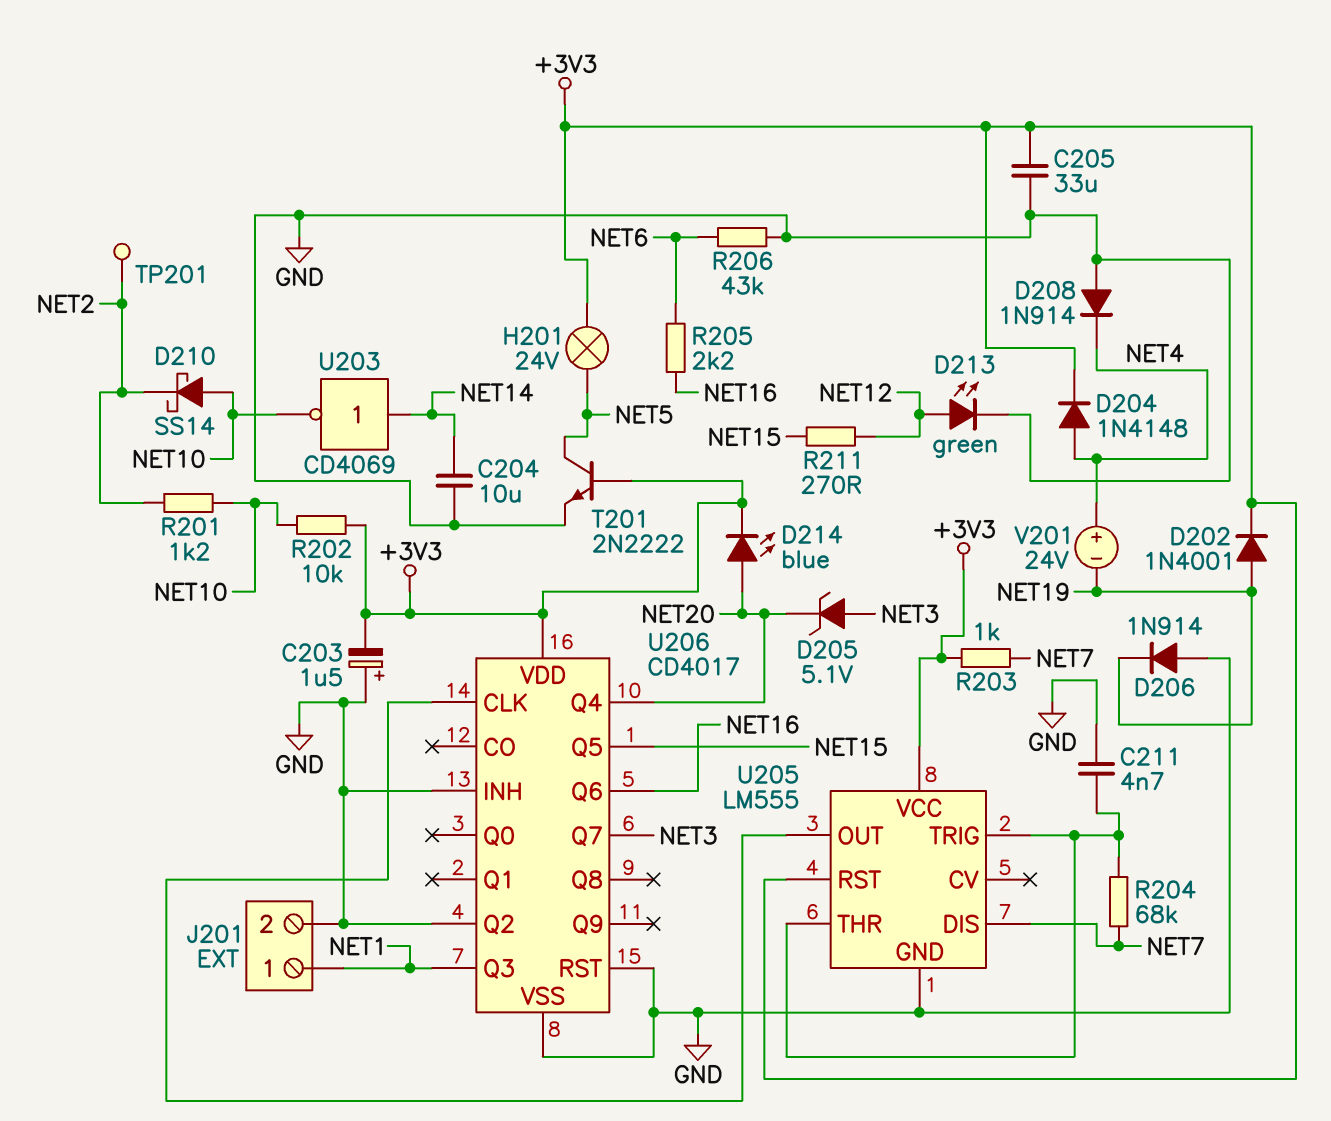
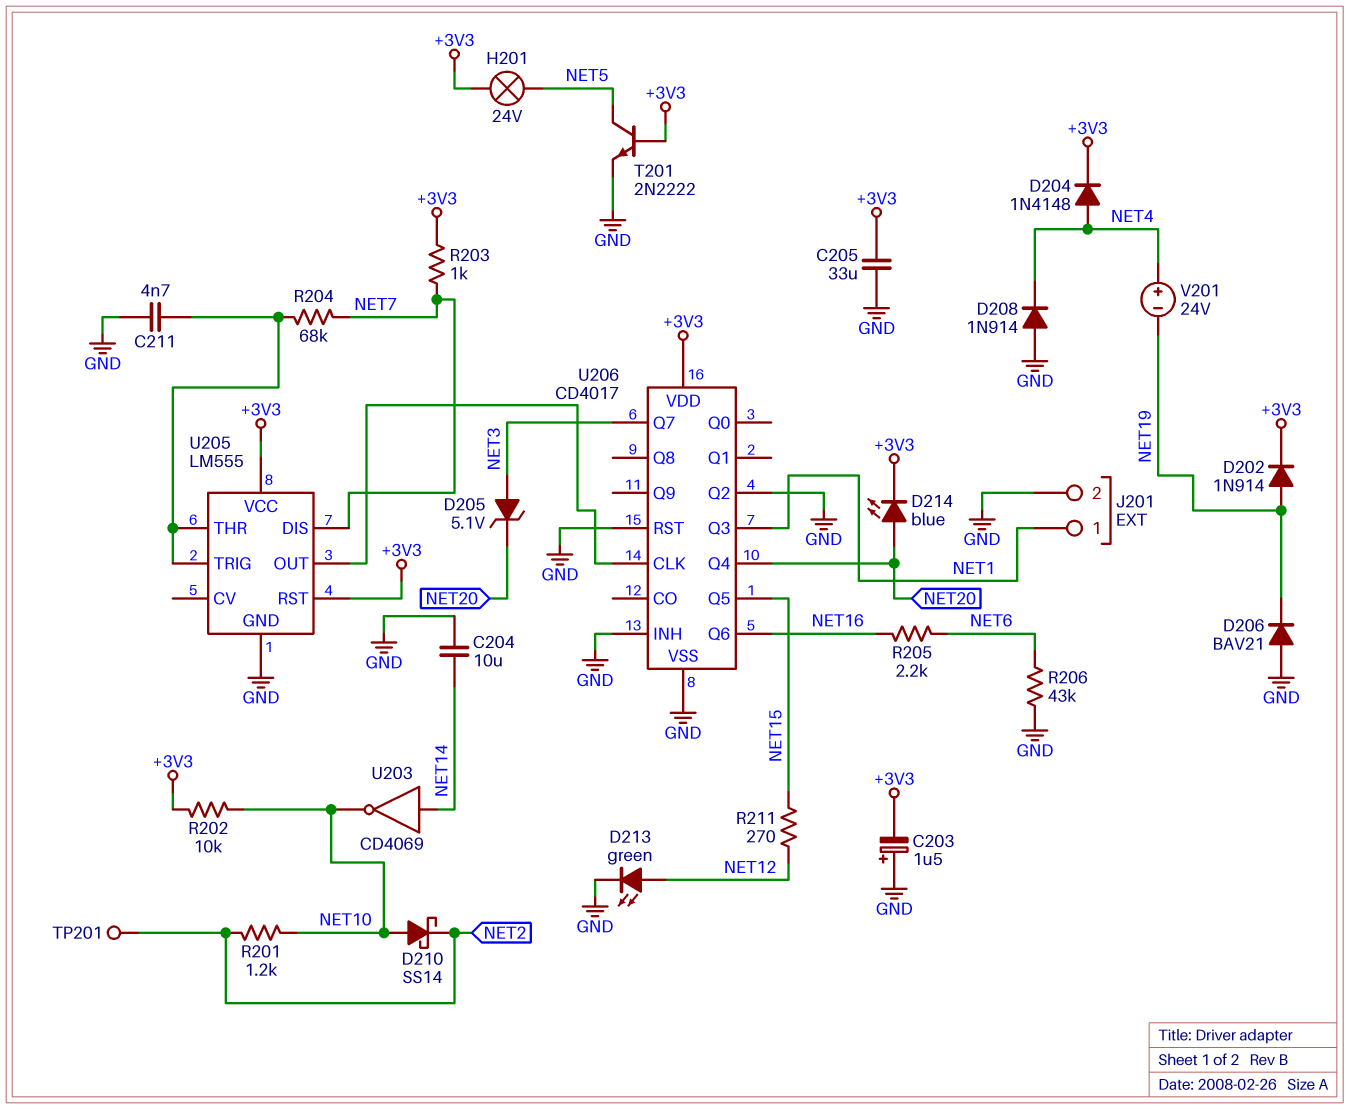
D202: diode 1N4001 (A NET19, K +3V3) -> diode 1N914 (A NET19, K +3V3)
D206: diode 1N914 (A GND, K NET19) -> diode BAV21 (A GND, K NET19)

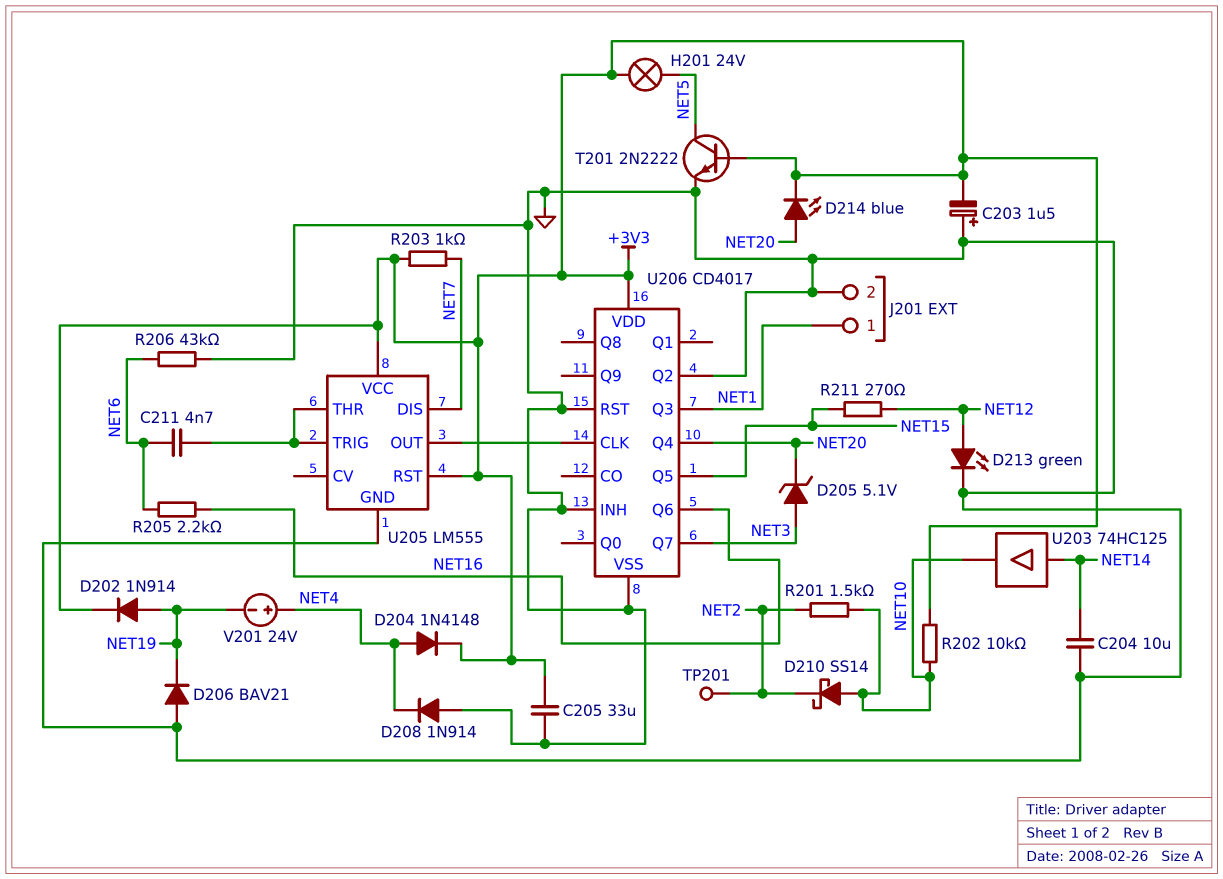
C211: 4.7nF (GND, U205/THR) -> 4.7nF (NET6, U205/THR)
R201: 1.2k (NET2, NET10) -> 1.5k (NET2, NET10)
R204: 68k (NET7, U205/THR) -> none
U203: NOT CD4069 (in NET14, out NET10) -> buffer 74HC125 (in NET14, out NET10)

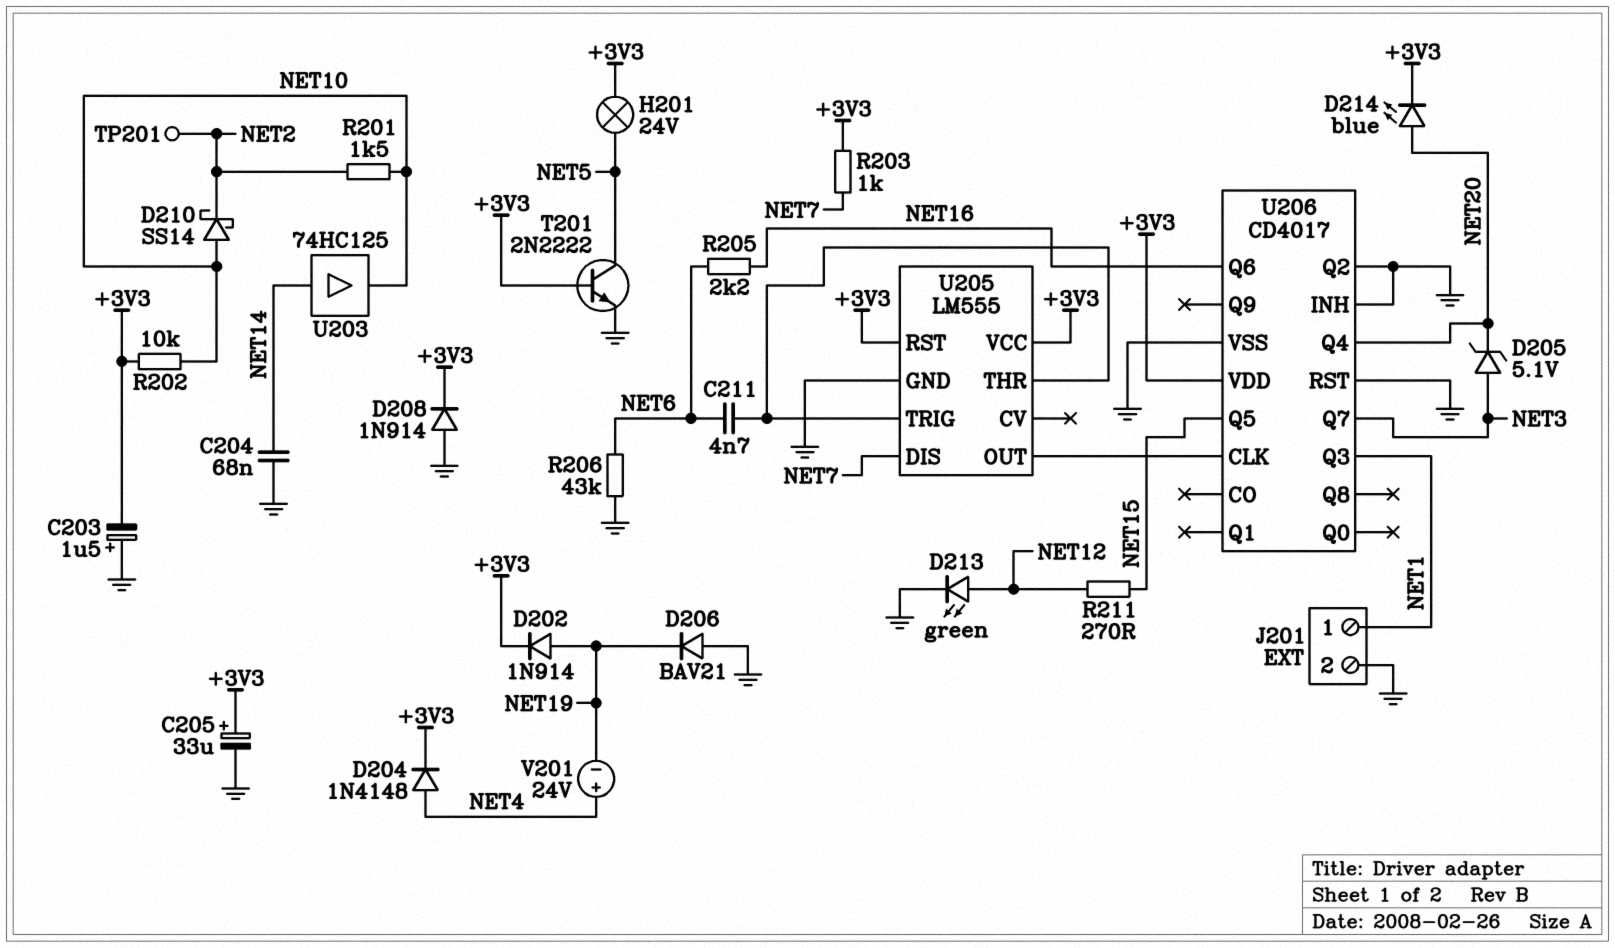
C204: 10uF (GND, NET14) -> 68nF (GND, NET14)
C205: 33uF (+3V3, GND) -> 33uF (plus +3V3, minus GND)
D208: diode 1N914 (A GND, K NET4) -> diode 1N914 (A GND, K +3V3)

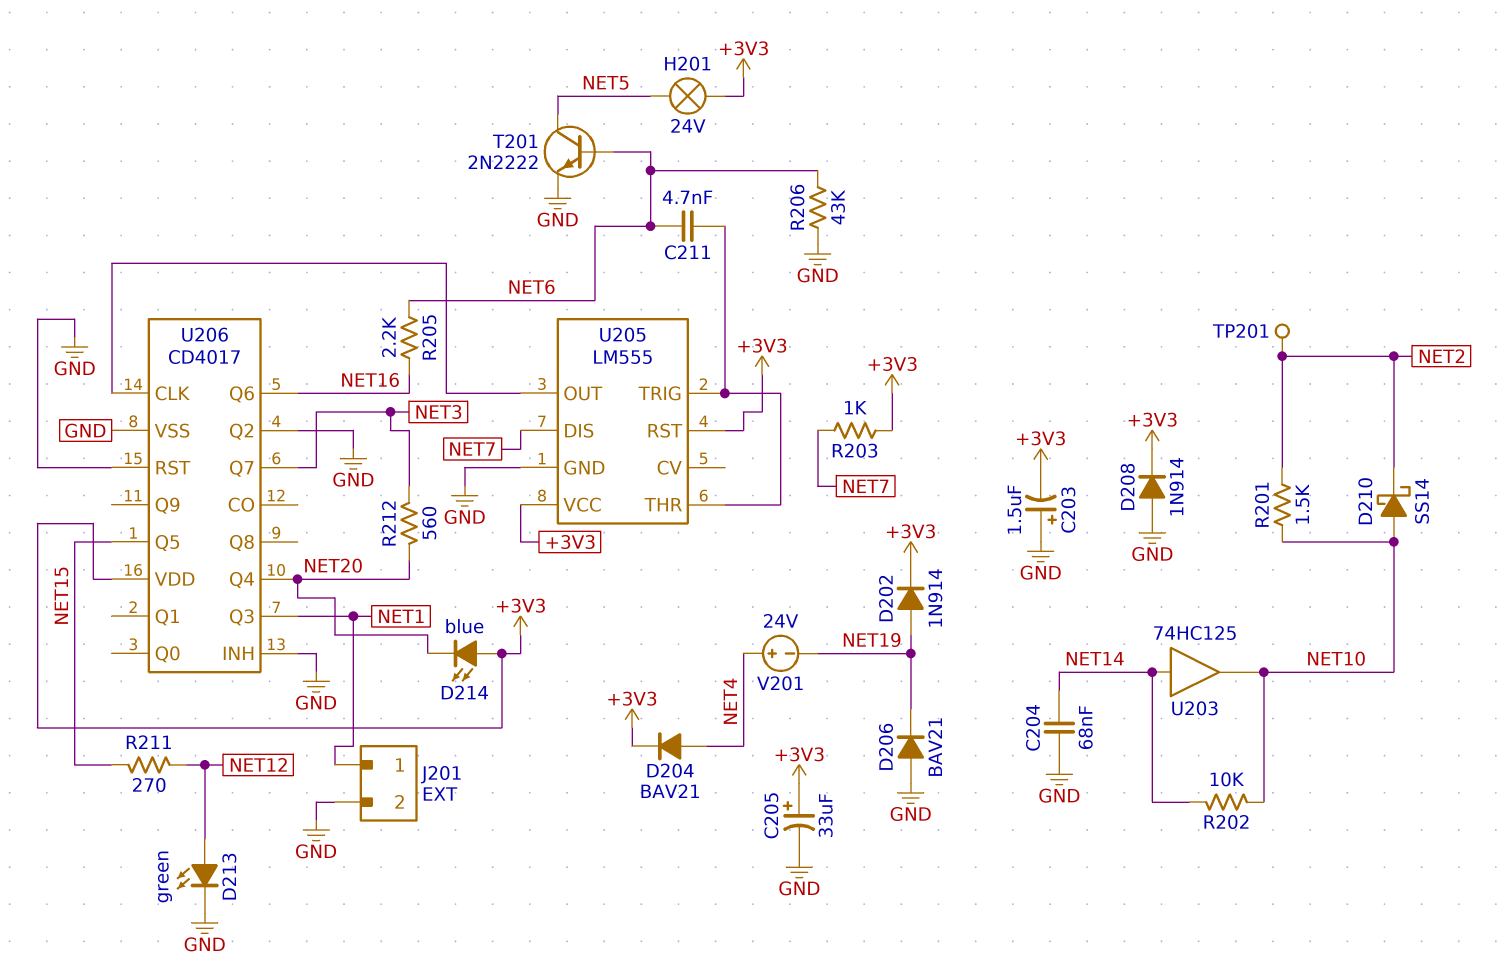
D204: diode 1N4148 (A NET4, K +3V3) -> diode BAV21 (A NET4, K +3V3)
D205: zener 5.1V (A NET3, K NET20) -> none
D214: LED blue (A NET20, K +3V3) -> LED blue (A +3V3, K NET20)
R202: 10k (+3V3, NET10) -> 10k (NET10, NET14)
R212: none -> 560 (NET3, NET20)
T201: NPN 2N2222 (B +3V3, C NET5, E GND) -> NPN 2N2222 (B NET6, C NET5, E GND)

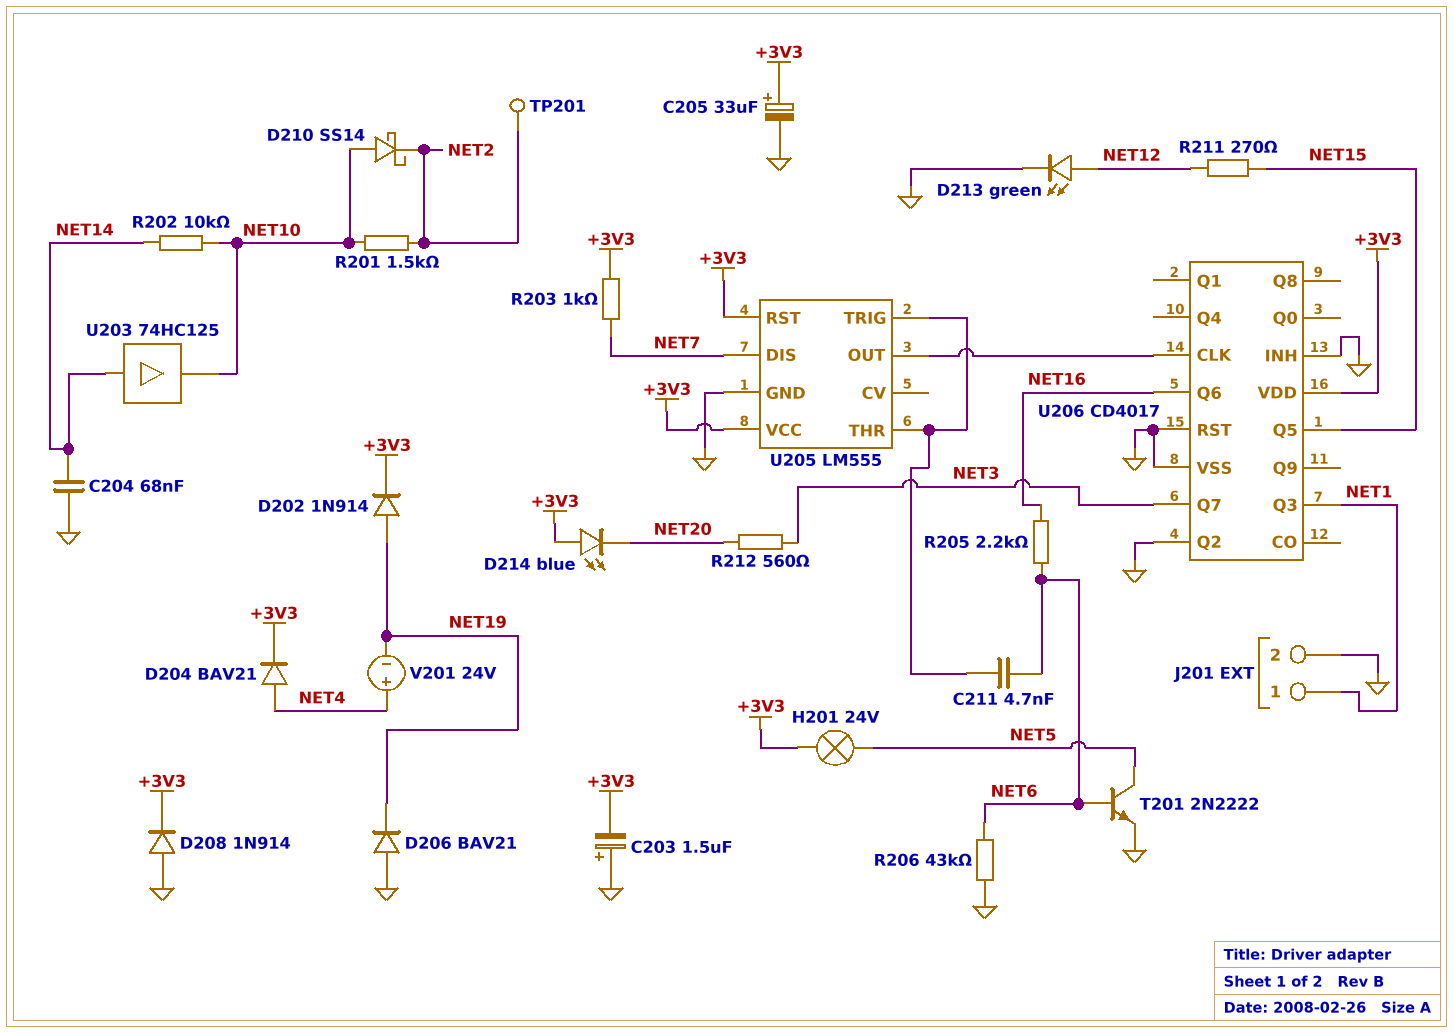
U206 pin Q4: NET20 -> none

